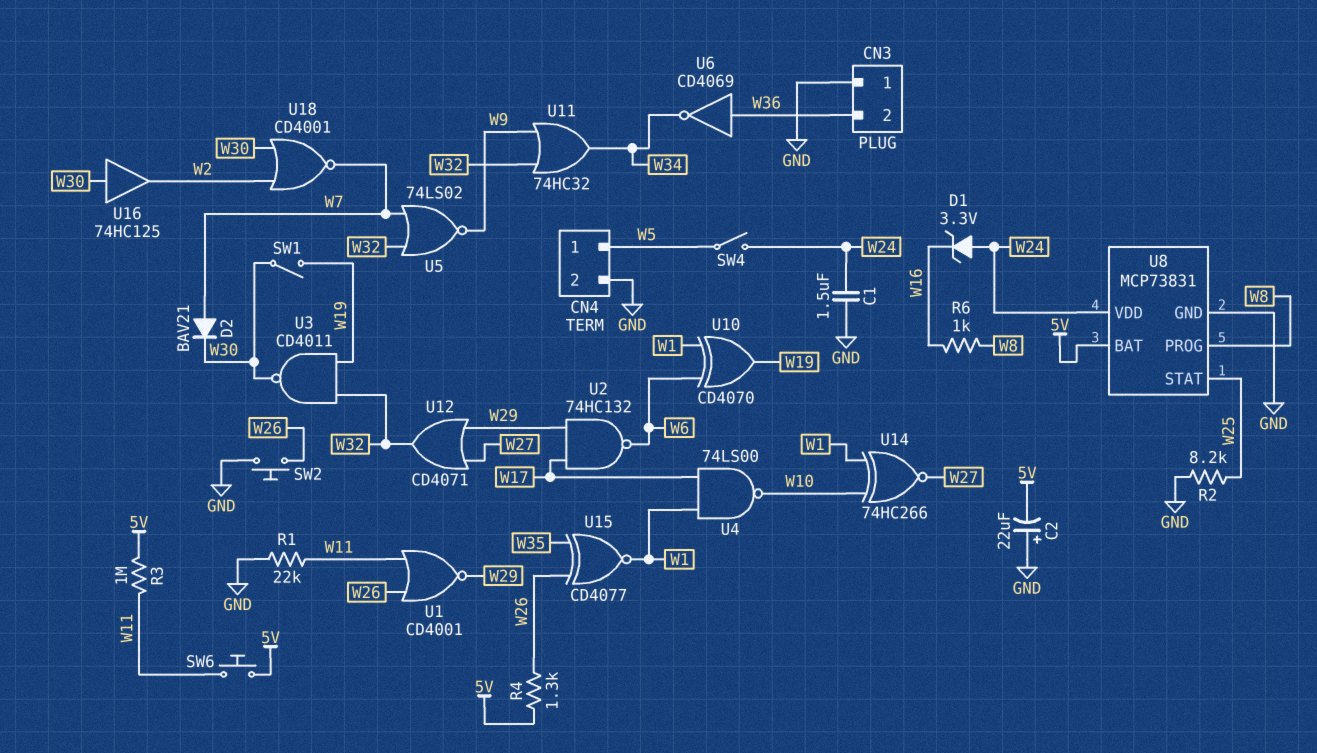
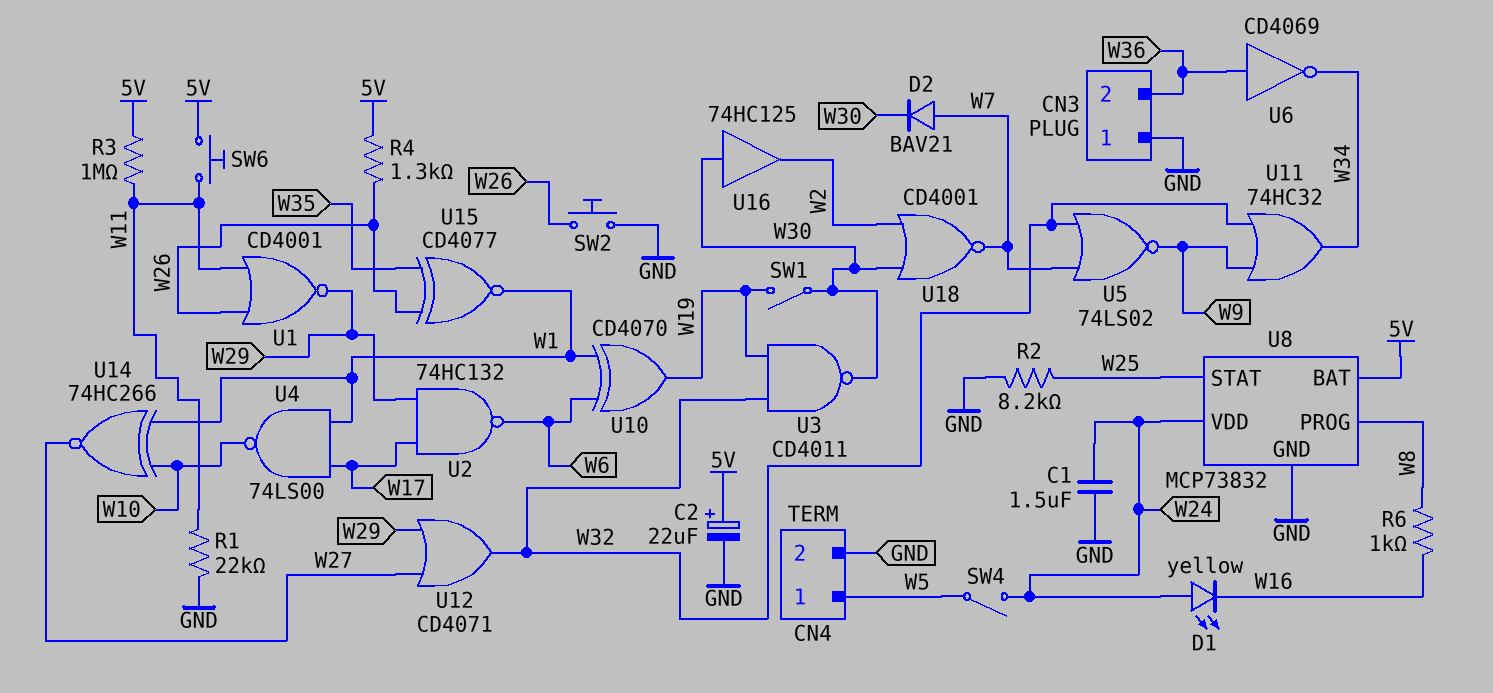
C2: 22uF (plus GND, minus 5V) -> 22uF (plus 5V, minus GND)
D1: zener 3.3V (A W24, K W16) -> LED yellow (A W24, K W16)
U8: MCP73831 -> MCP73832

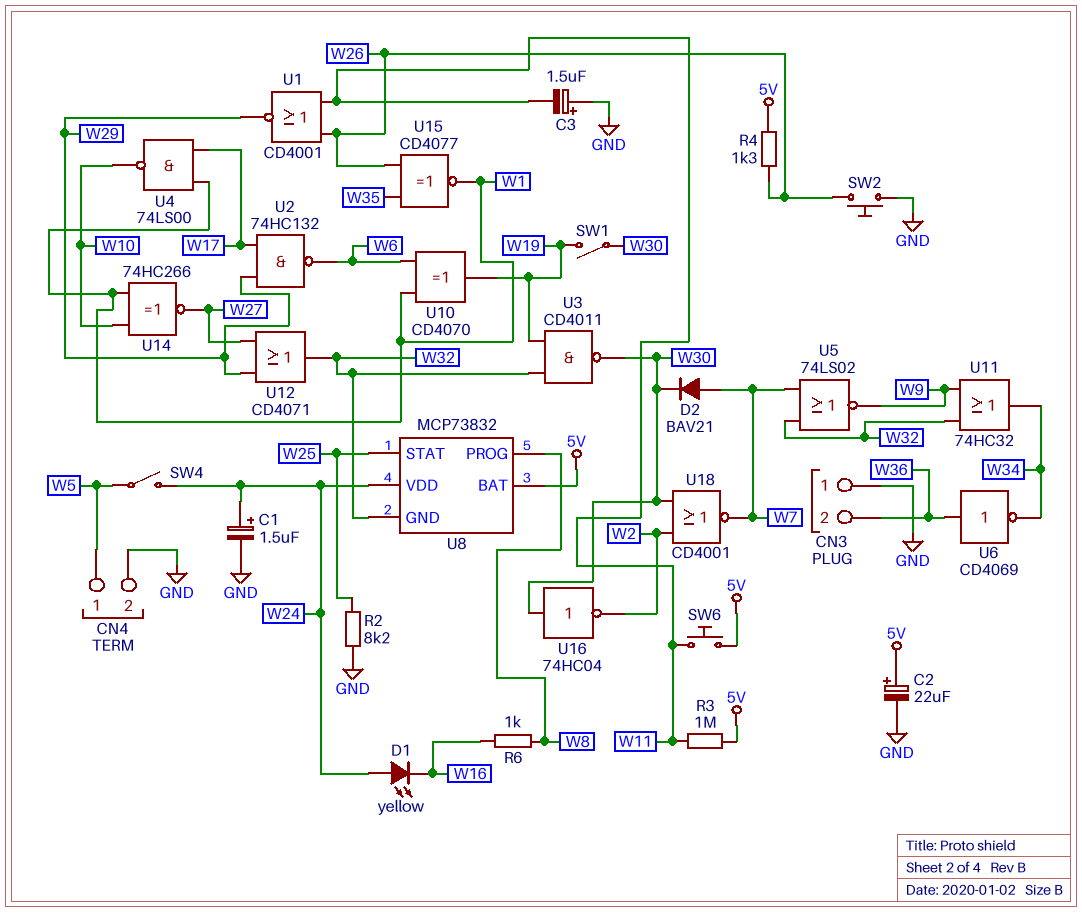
C1: 1.5uF (GND, W24) -> 1.5uF (plus W24, minus GND)
C3: none -> 1.5uF (plus GND, minus W11)
R1: 22k (GND, W11) -> none
U8 pin GND: GND -> W32
U16: buffer 74HC125 (in W30, out W2) -> NOT 74HC04 (in W30, out W2)

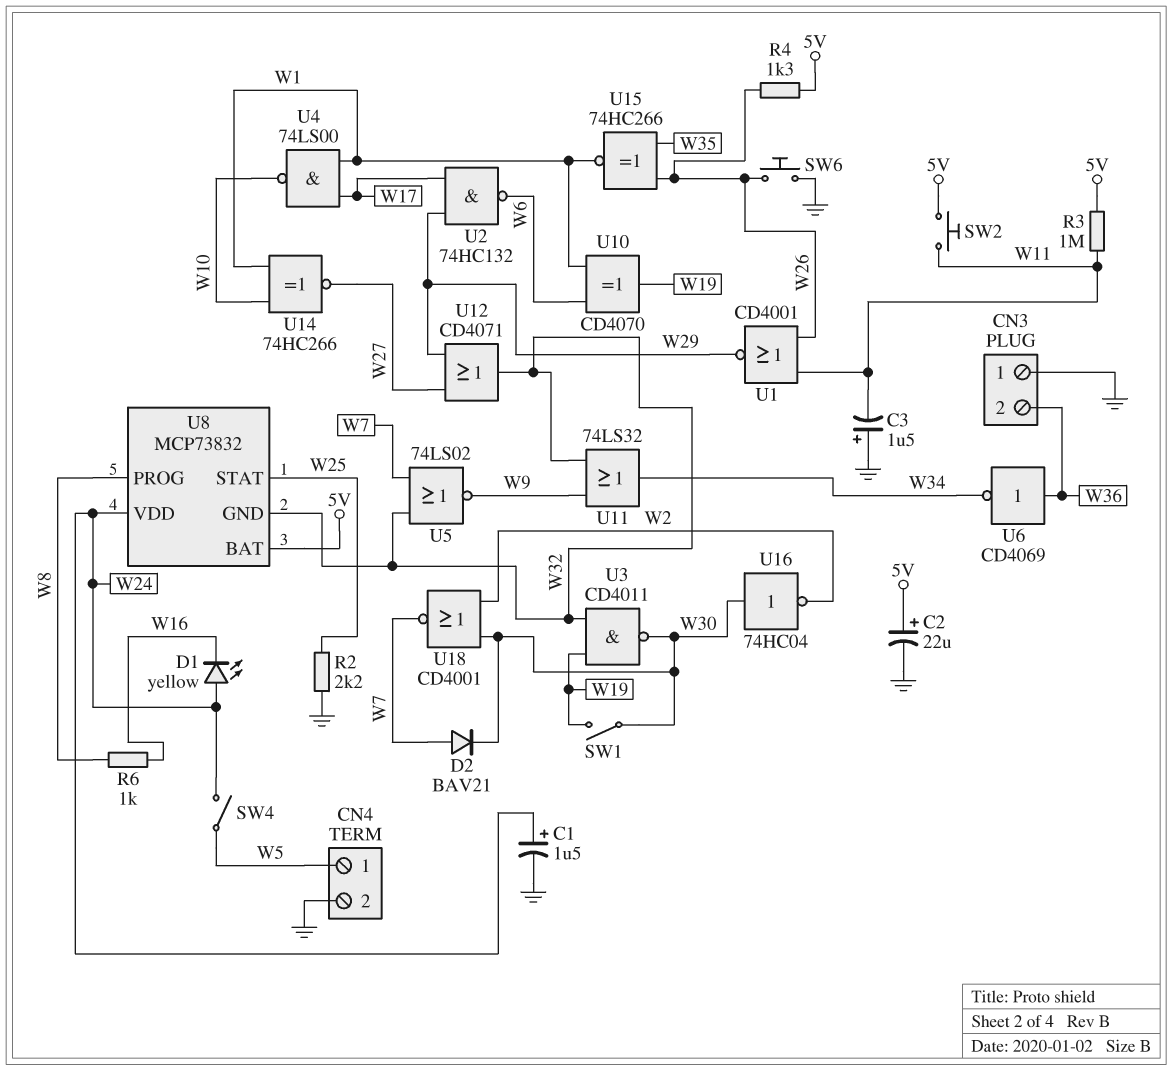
R2: 8.2k (GND, W25) -> 2.2k (GND, W25)
SW2: button (GND, W26) -> button (5V, W11)
SW6: button (5V, W11) -> button (GND, W26)
U11: OR 74HC32 (in W9, in W32, out W34) -> OR 74LS32 (in W9, in W32, out W34)
U15: XNOR CD4077 (in W26, in W35, out W1) -> XNOR 74HC266 (in W26, in W35, out W1)

